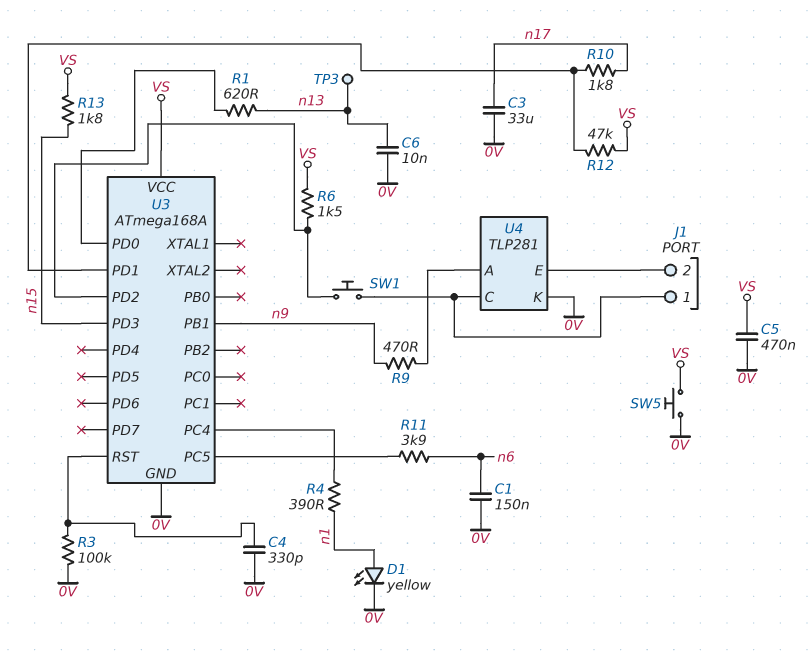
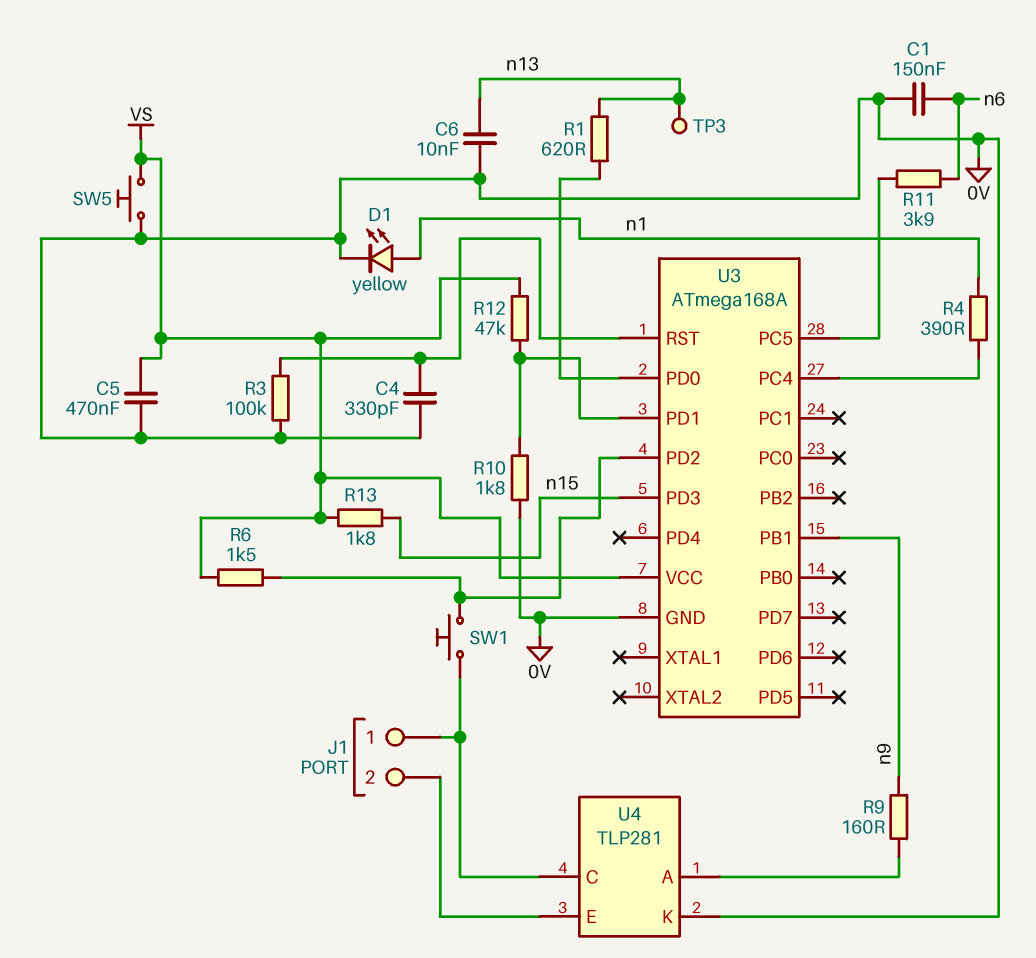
C3: 33uF (0V, n17) -> none
R9: 470 (U4/A, n9) -> 160 (U4/A, n9)
R10: 1.8k (U3/PD1, n17) -> 1.8k (0V, U3/PD1)

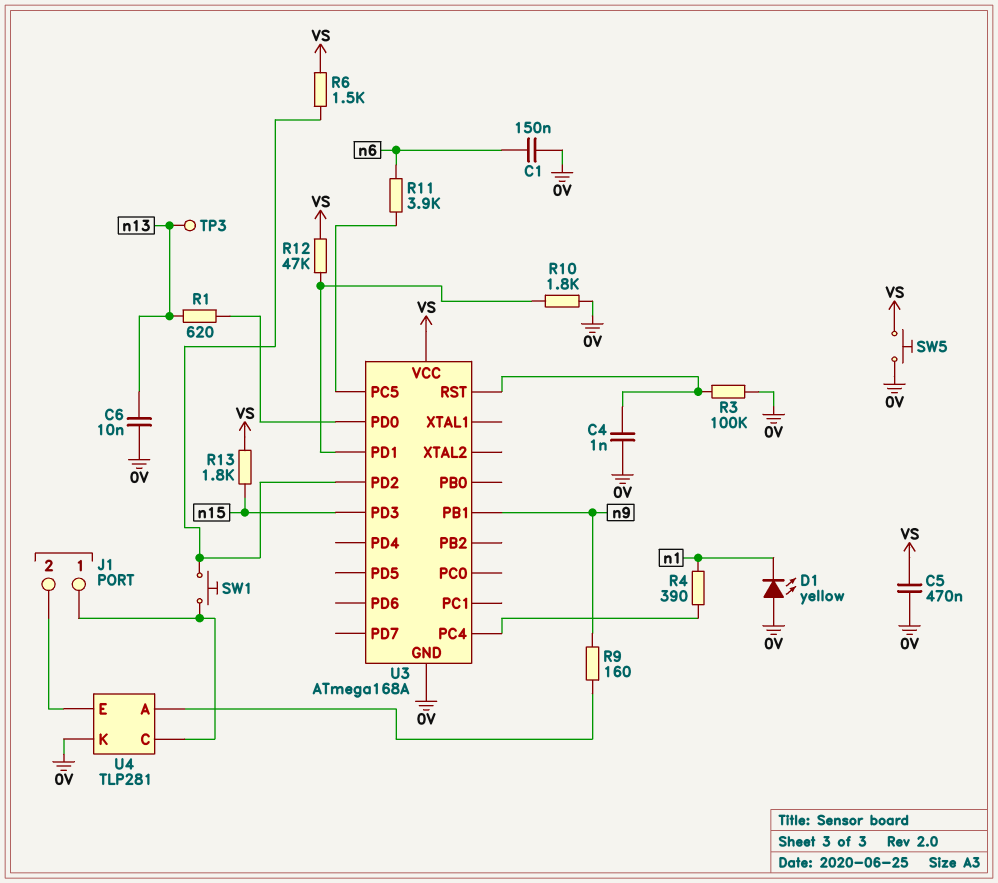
C4: 330pF (0V, U3/RST) -> 1nF (0V, U3/RST)
D1: LED yellow (A n1, K 0V) -> LED yellow (A 0V, K n1)

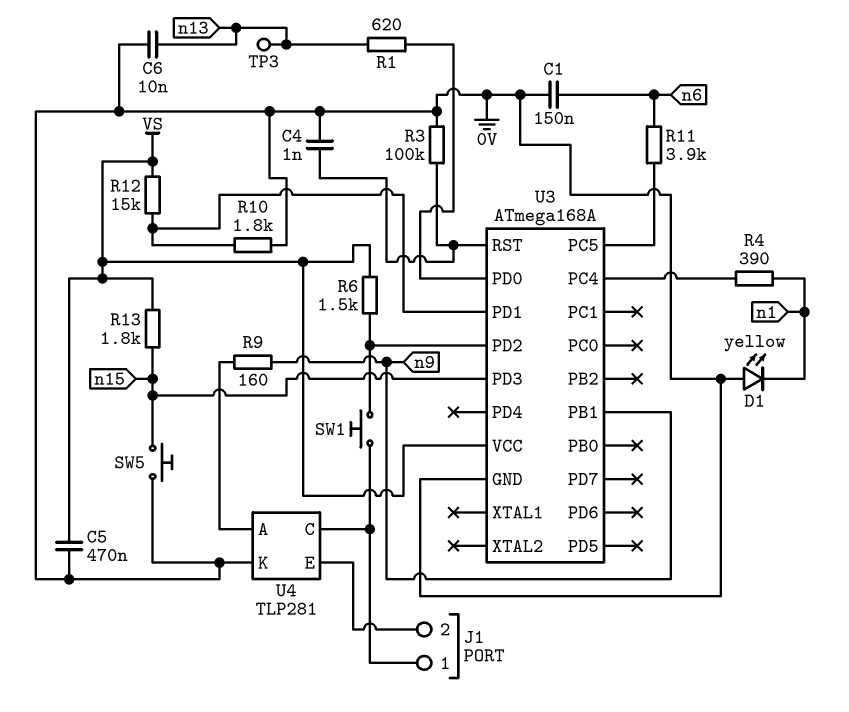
R12: 47k (U3/PD1, VS) -> 15k (U3/PD1, VS)
SW5: button (0V, VS) -> button (0V, n15)

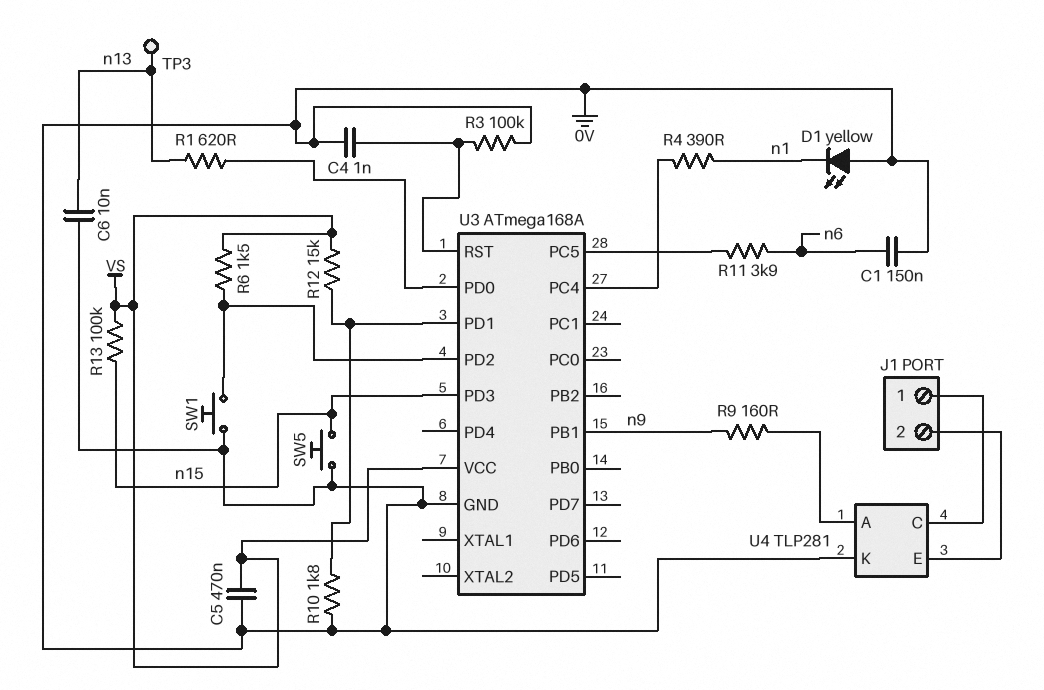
R13: 1.8k (VS, n15) -> 100k (VS, n15)
SW1: button (J1/1, U3/PD2) -> button (0V, U3/PD2)

